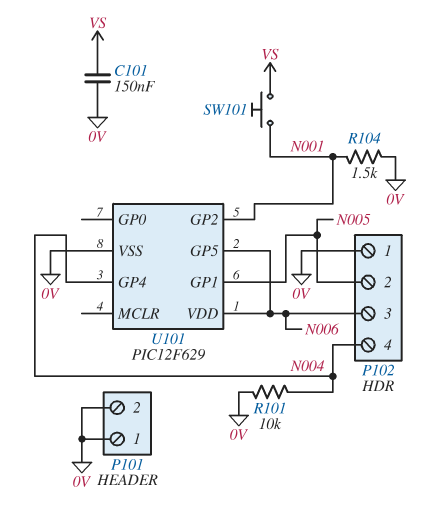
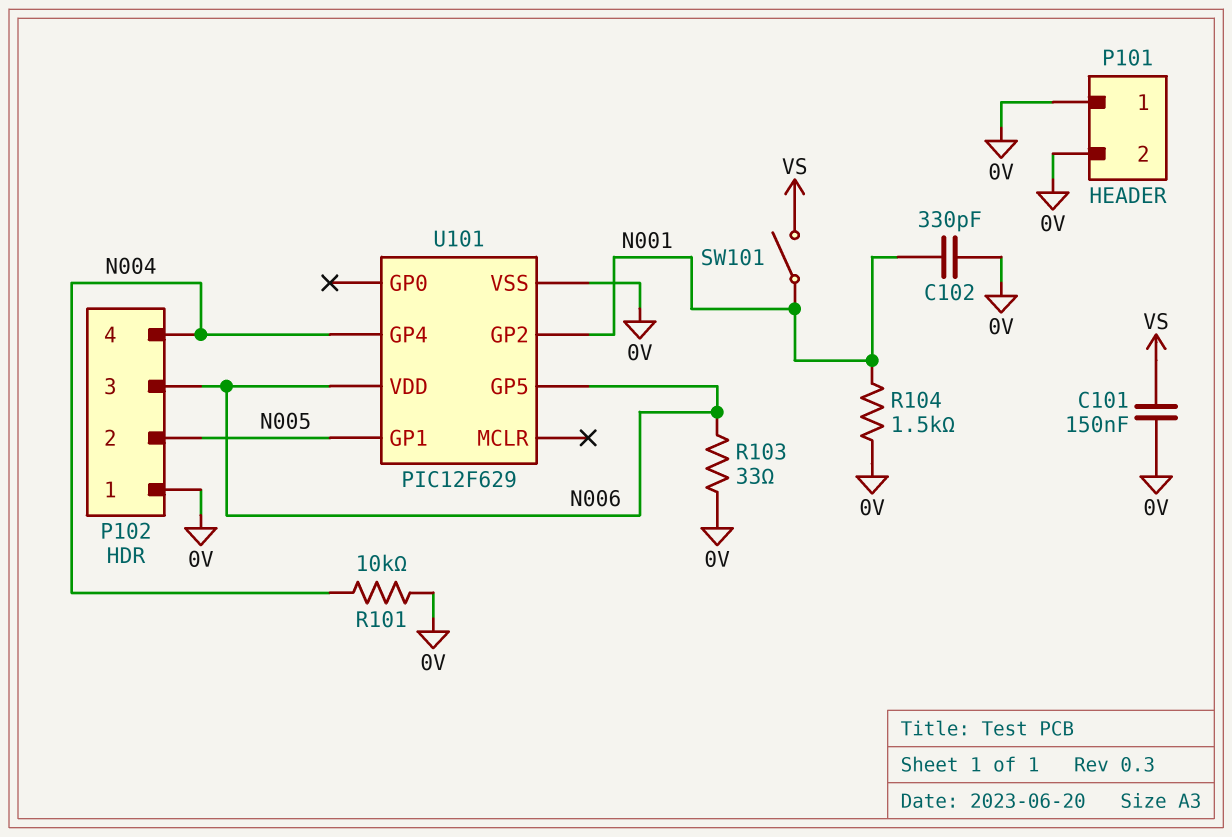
C102: none -> 330pF (0V, N001)
R103: none -> 33 (0V, N006)
SW101: button (N001, VS) -> switch (N001, VS)

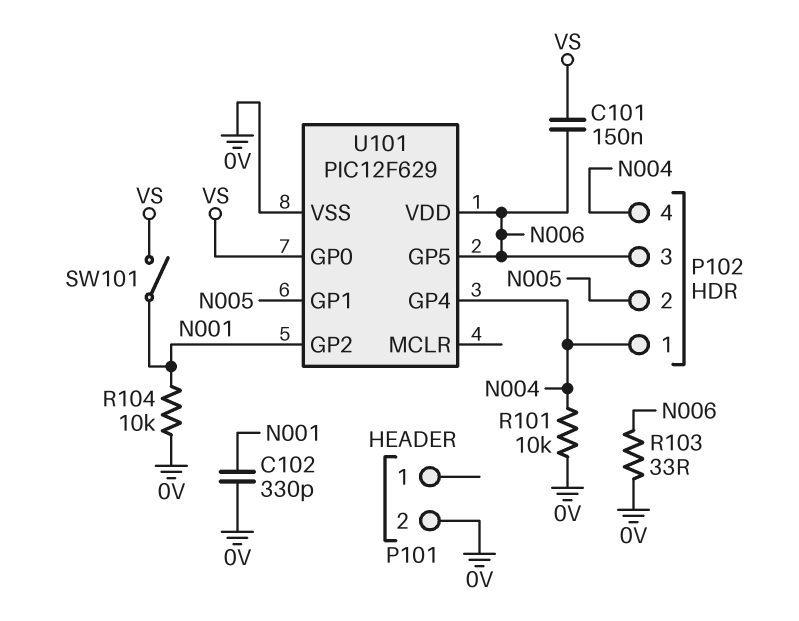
C101: 150nF (0V, VS) -> 150nF (N006, VS)
P101 pin 1: 0V -> none
P102 pin 1: 0V -> N004
R104: 1.5k (0V, N001) -> 10k (0V, N001)
U101 pin GP0: none -> VS

